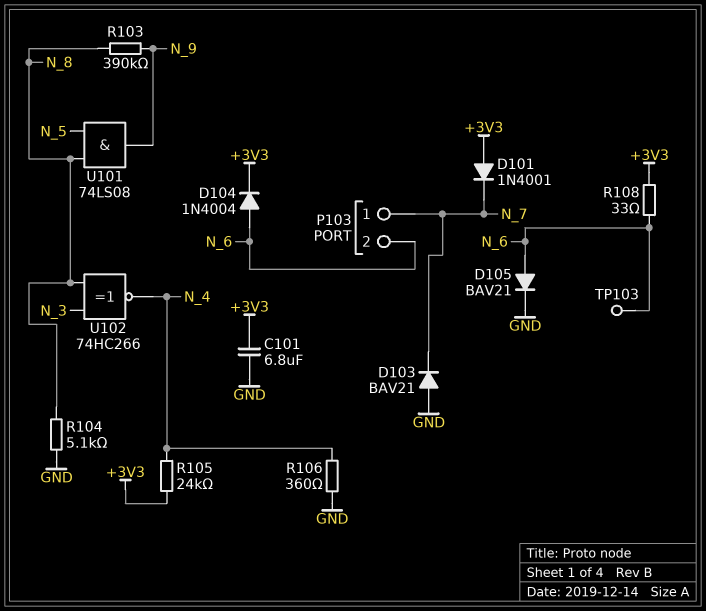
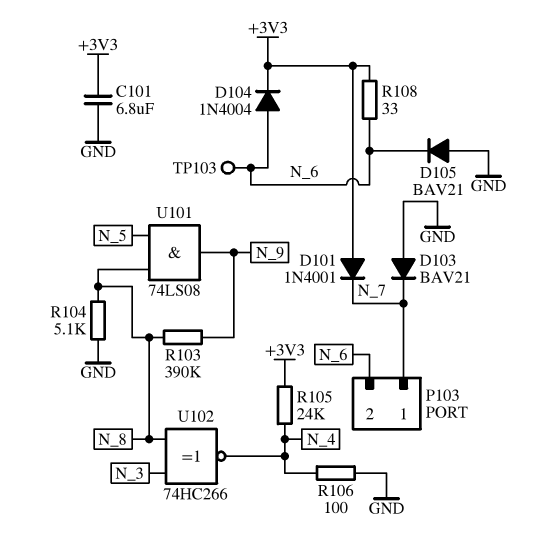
D105: diode BAV21 (A N_6, K GND) -> diode BAV21 (A GND, K N_6)
R106: 360 (GND, N_4) -> 100 (GND, N_4)

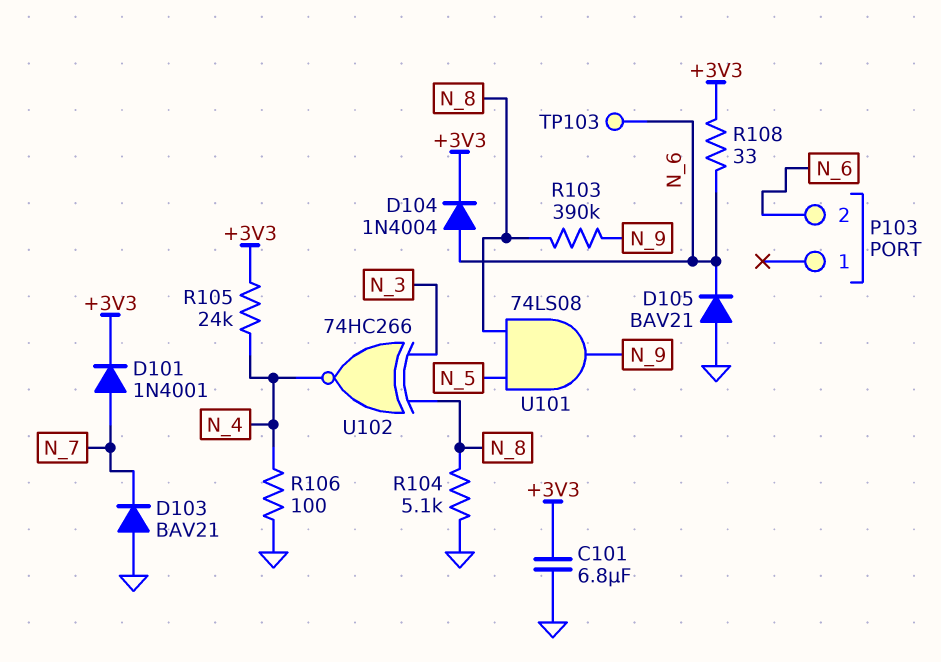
D101: diode 1N4001 (A +3V3, K N_7) -> diode 1N4001 (A N_7, K +3V3)
P103 pin 1: N_7 -> none

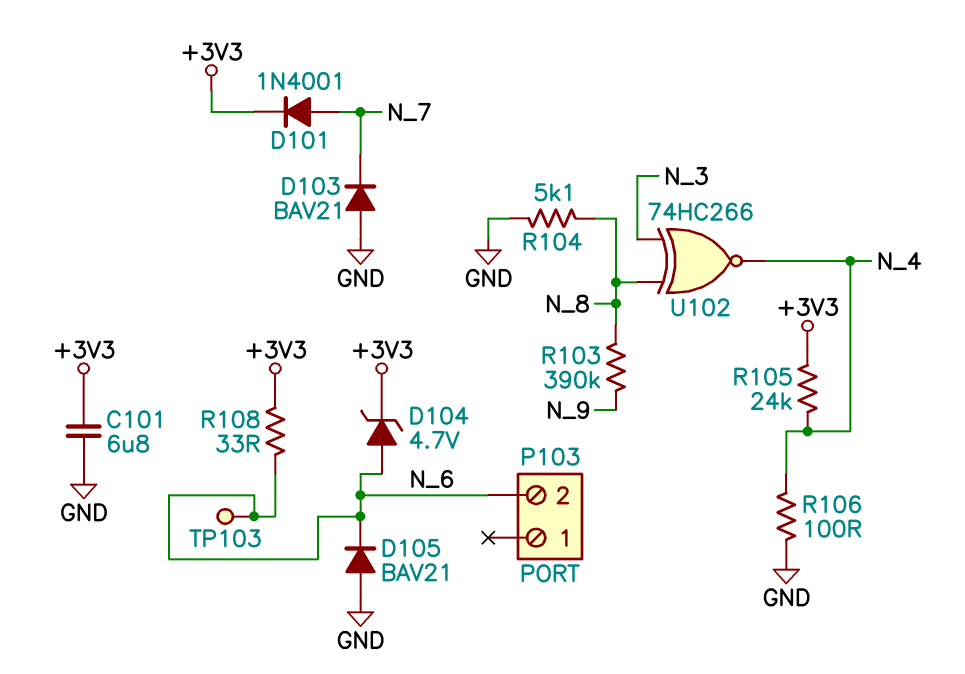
D104: diode 1N4004 (A N_6, K +3V3) -> zener 4.7V (A N_6, K +3V3)
U101: AND 74LS08 (in N_5, in N_8, out N_9) -> none

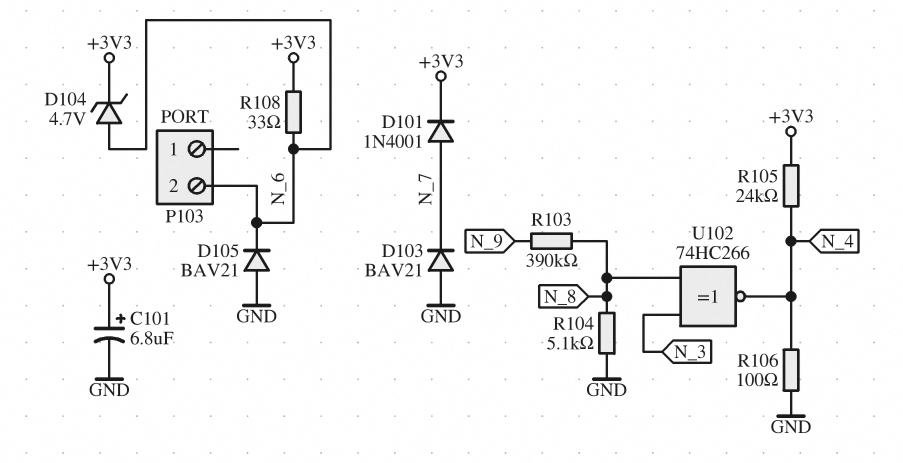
C101: 6.8uF (+3V3, GND) -> 6.8uF (plus +3V3, minus GND)
TP103: test point (N_6) -> none

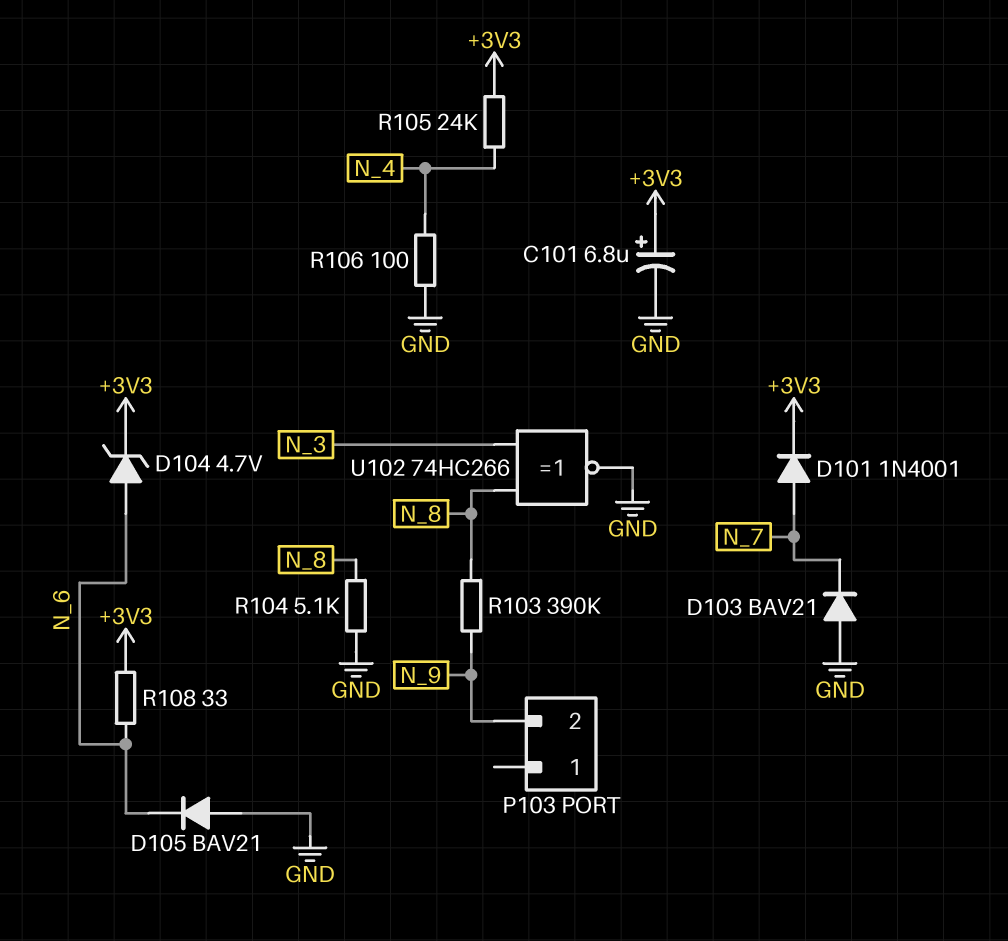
P103 pin 2: N_6 -> N_9
U102: XNOR 74HC266 (in N_3, in N_8, out N_4) -> XNOR 74HC266 (in N_3, in N_8, out GND)

